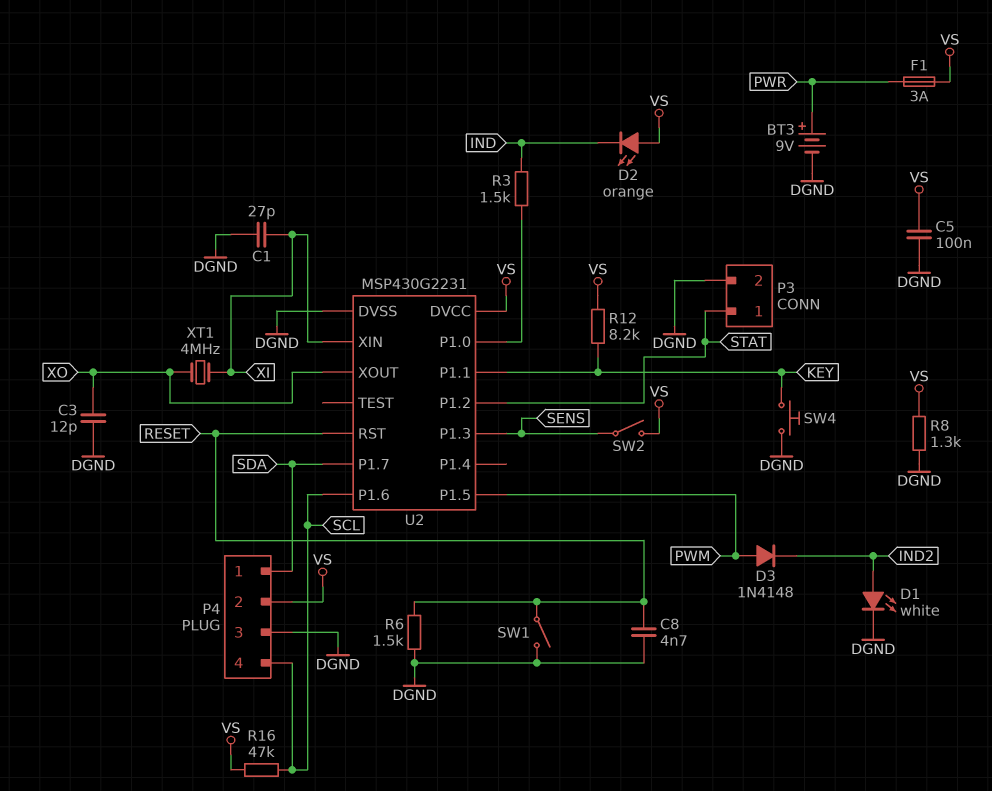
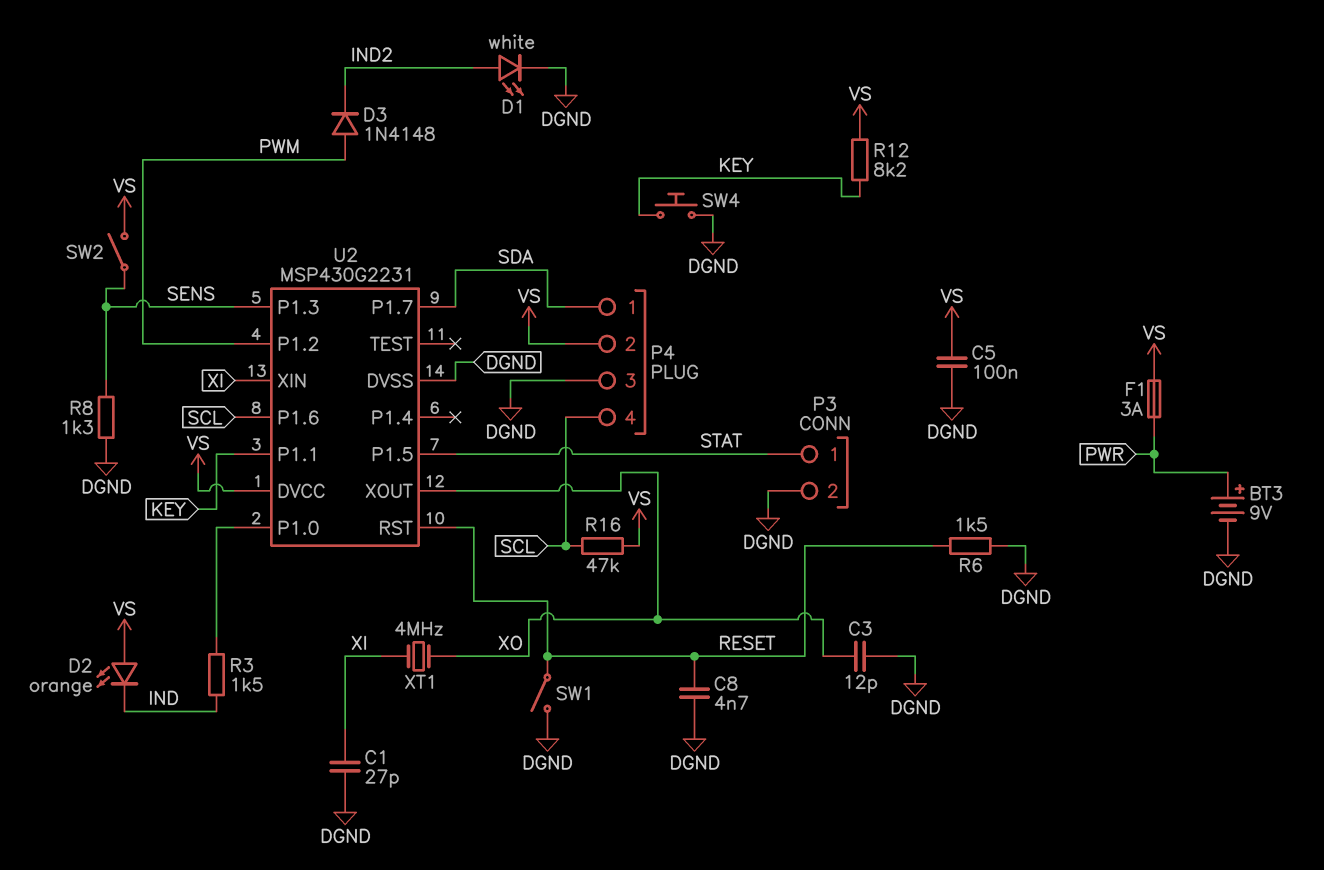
R8: 1.3k (DGND, VS) -> 1.3k (DGND, SENS)
U2 pin P1.2: STAT -> PWM
U2 pin P1.5: PWM -> STAT

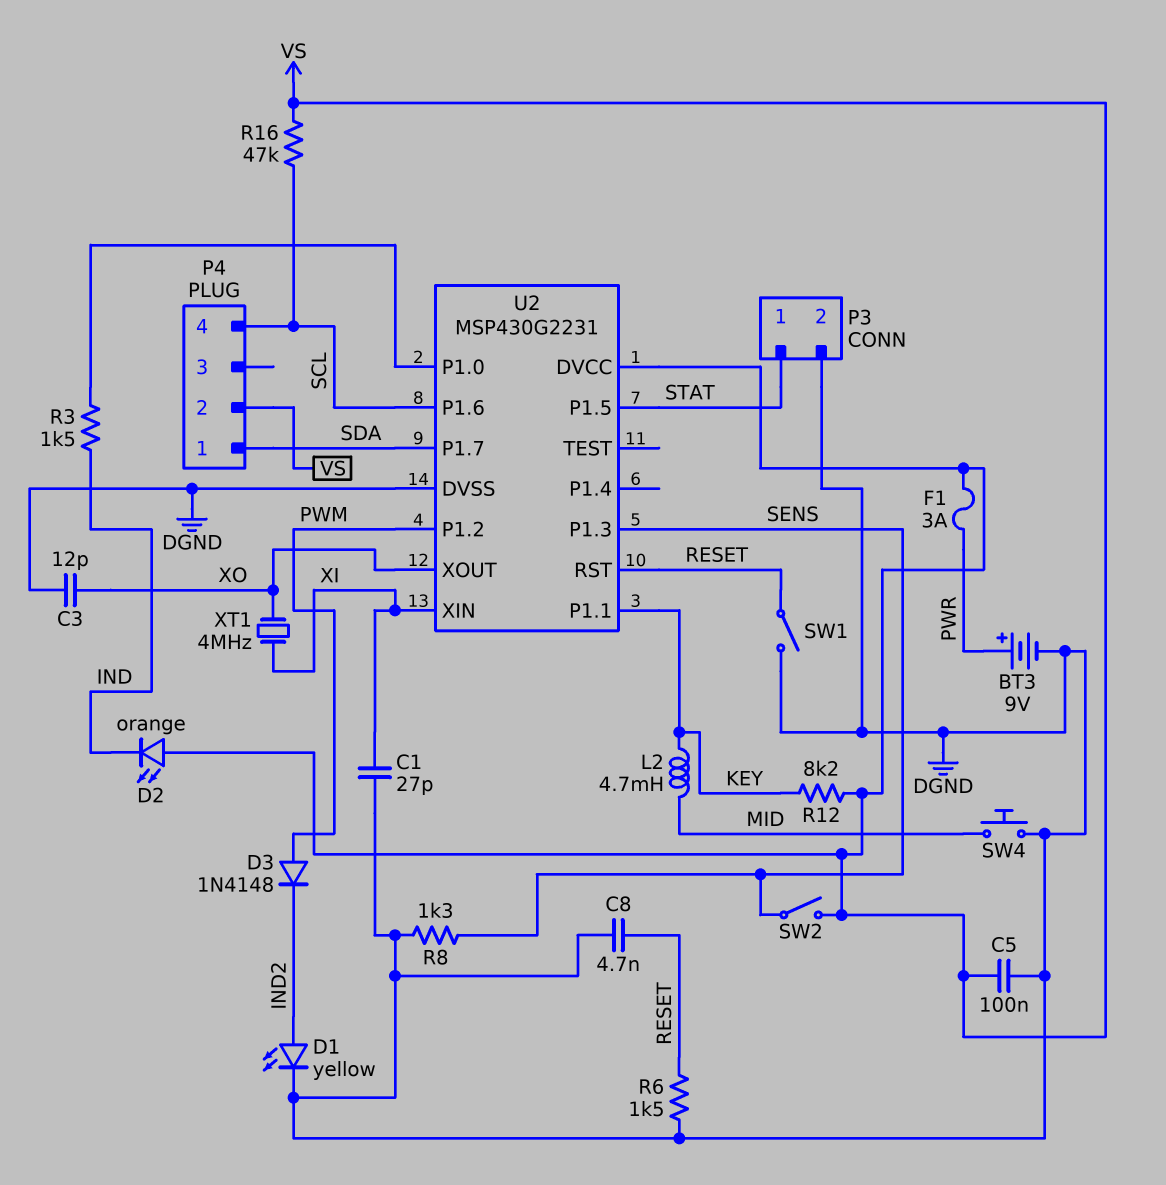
D1: LED white (A IND2, K DGND) -> LED yellow (A IND2, K DGND)
L2: none -> 4.7mH (KEY, MID)
P4 pin 3: DGND -> none
SW4: button (DGND, KEY) -> button (DGND, MID)

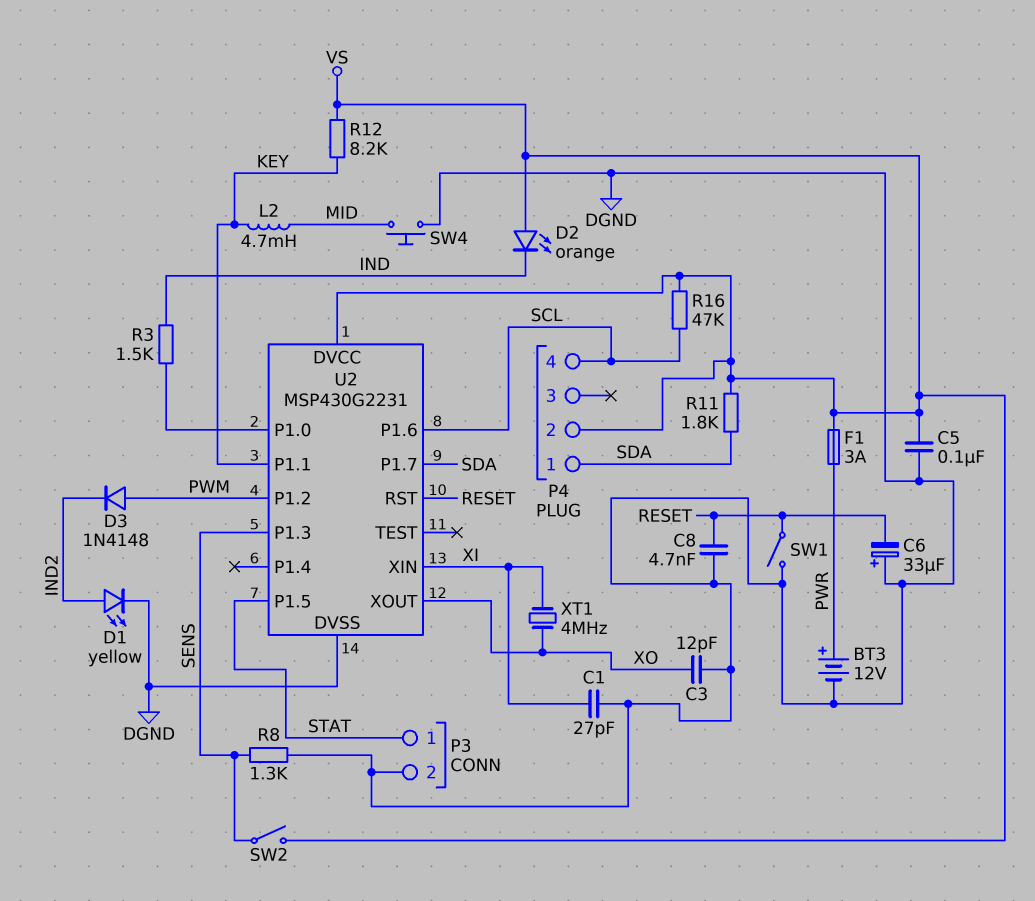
BT3: 9V (plus PWR, minus DGND) -> 12V (plus PWR, minus DGND)
C6: none -> 33uF (plus DGND, minus RESET)
R6: 1.5k (DGND, RESET) -> none
R11: none -> 1.8k (SDA, VS)

